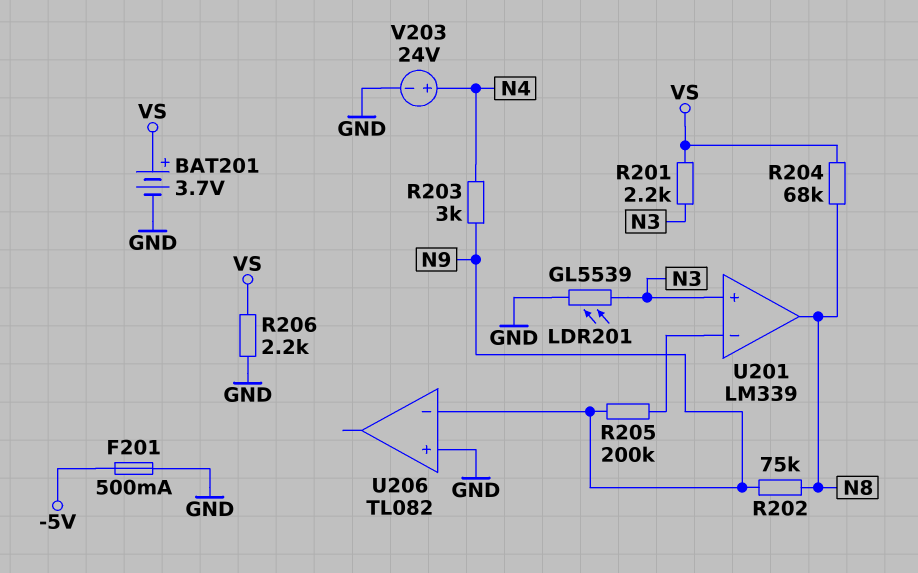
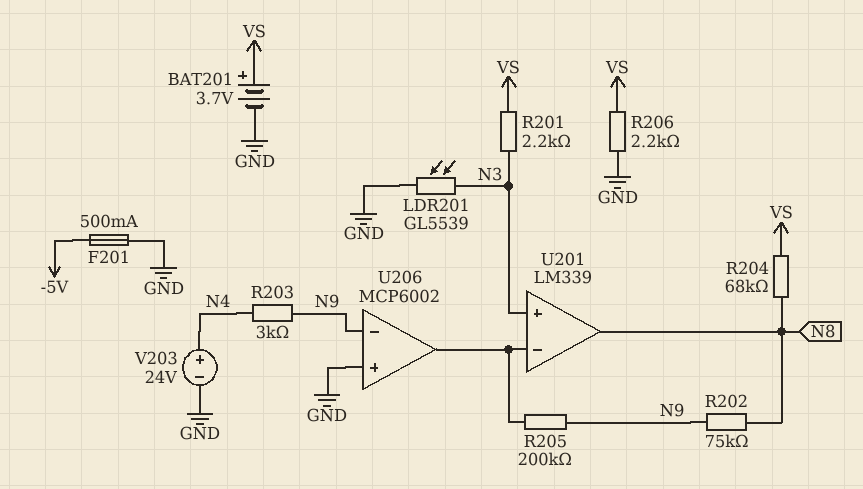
U206: TL082 -> MCP6002
U206 pin out: none -> U201/in-

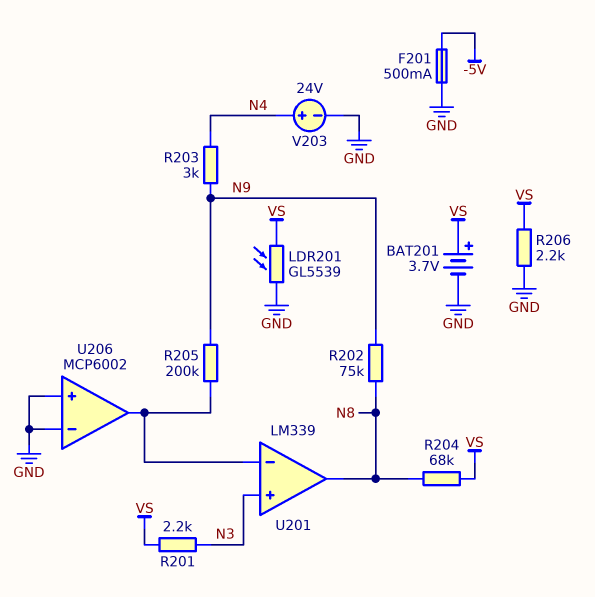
LDR201: GL5539 (GND, N3) -> GL5539 (GND, VS)
U206 pin in-: N9 -> GND

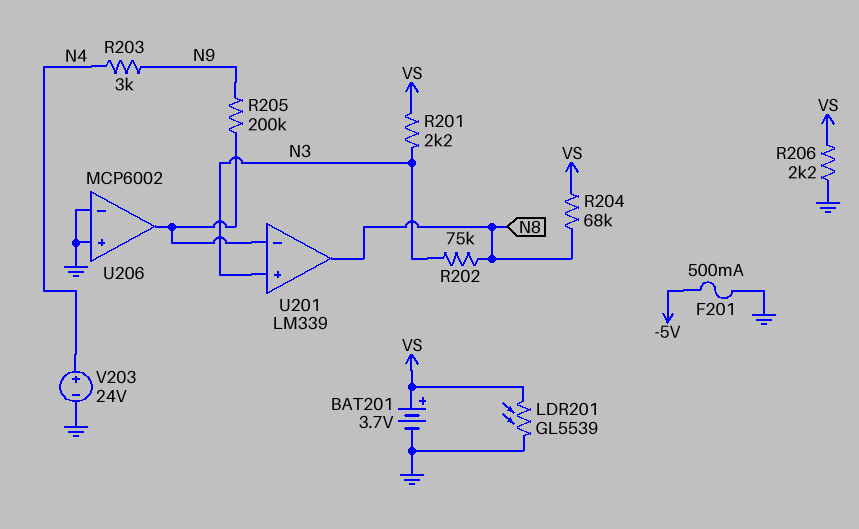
R202: 75k (N8, N9) -> 75k (N3, N8)

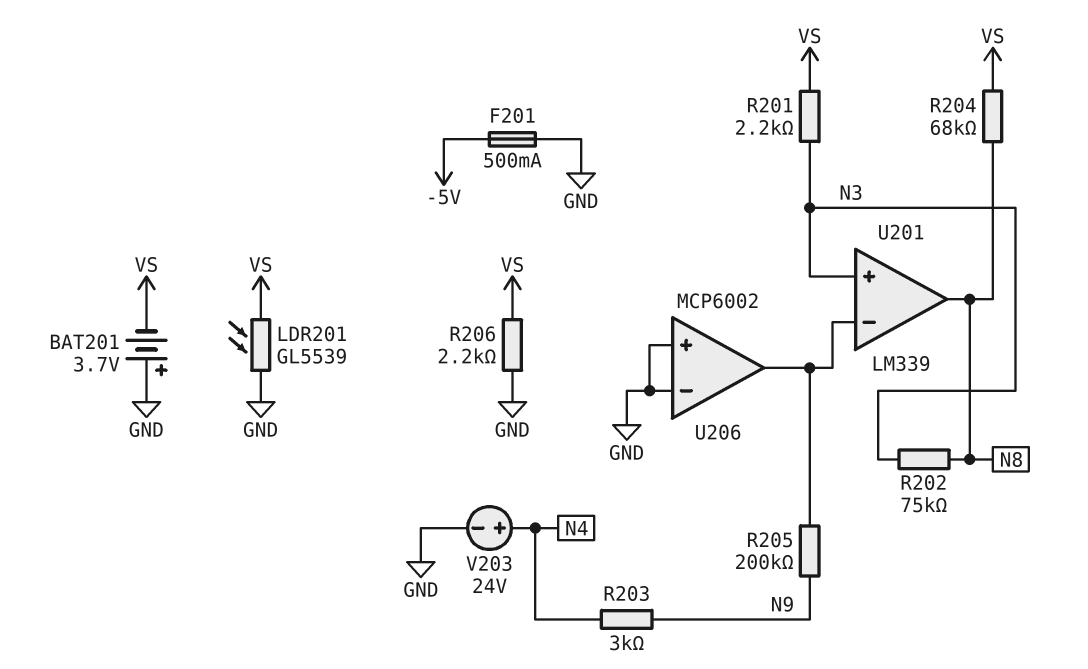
BAT201: 3.7V (plus VS, minus GND) -> 3.7V (plus GND, minus VS)

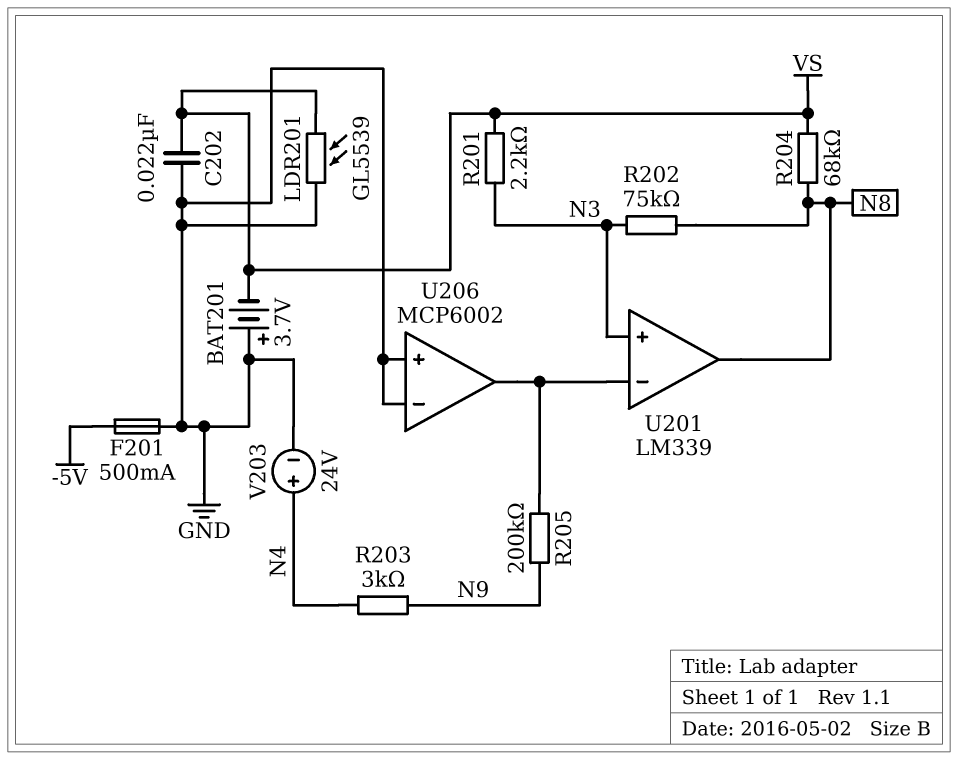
C202: none -> 22nF (GND, VS)
R206: 2.2k (GND, VS) -> none

